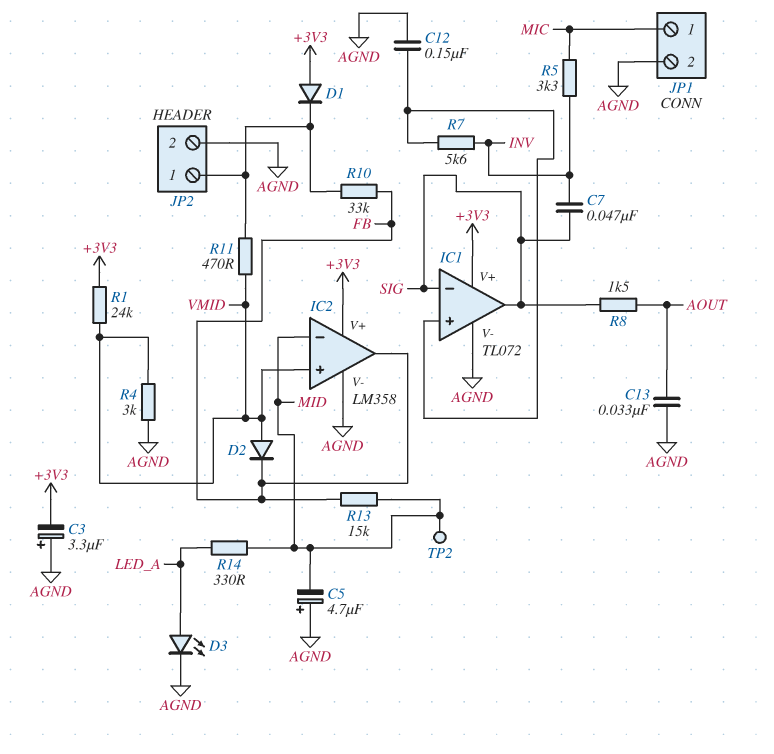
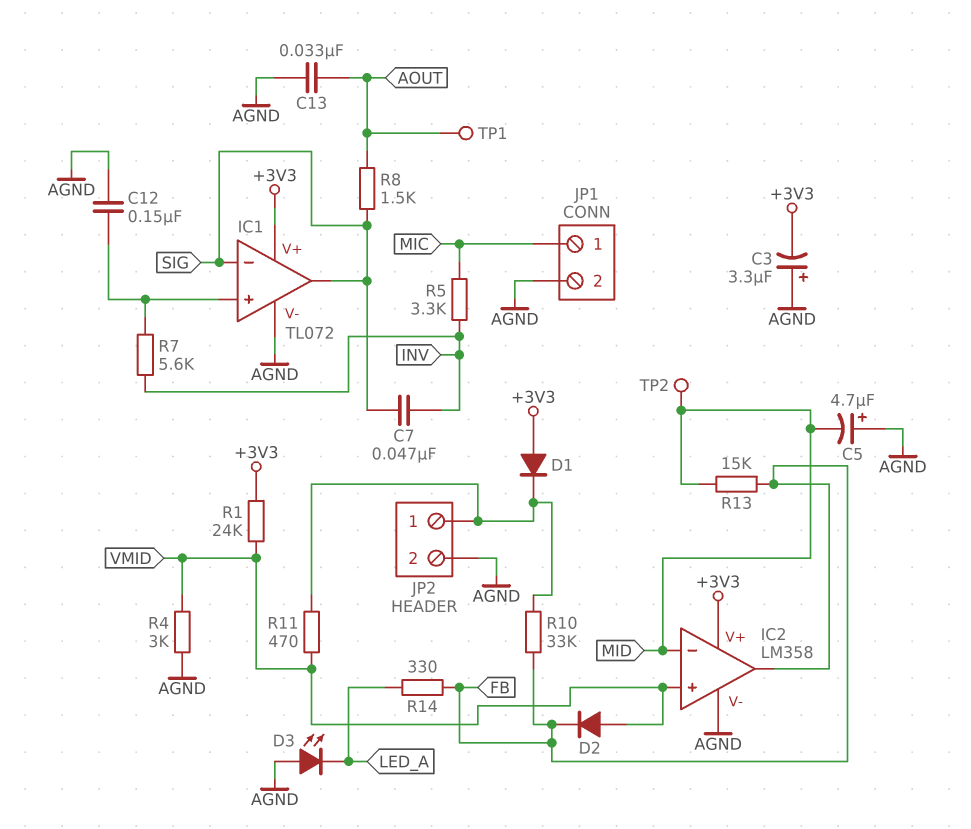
D3: LED (A LED_A, K AGND) -> LED (A AGND, K LED_A)
R14: 330 (LED_A, MID) -> 330 (FB, LED_A)
TP1: none -> test point (AOUT)

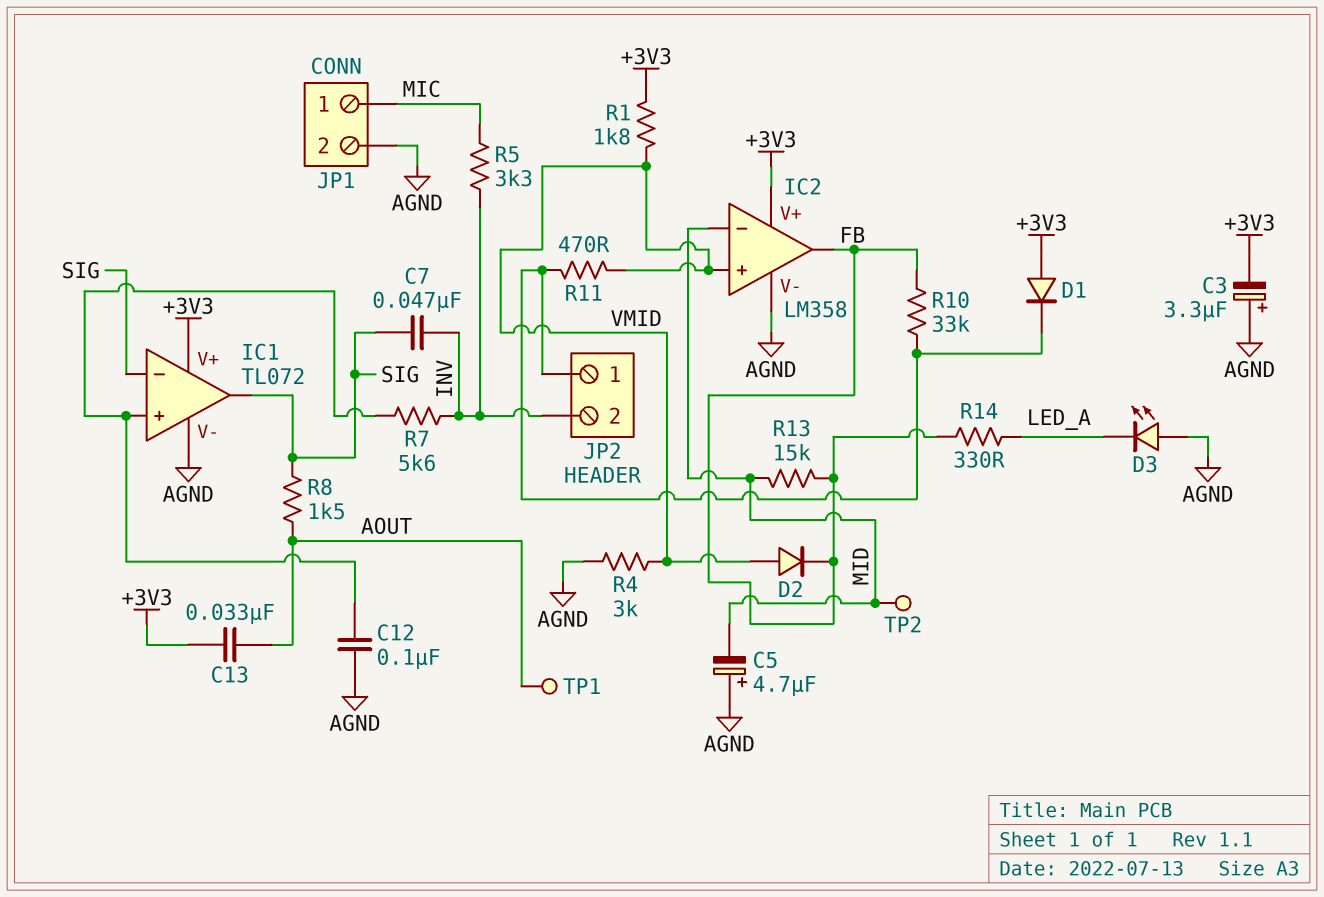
C12: 150nF (AGND, IC1/in+) -> 100nF (AGND, IC1/in+)
C13: 33nF (AGND, AOUT) -> 33nF (+3V3, AOUT)
JP2 pin 2: AGND -> INV
R1: 24k (+3V3, VMID) -> 1.8k (+3V3, VMID)

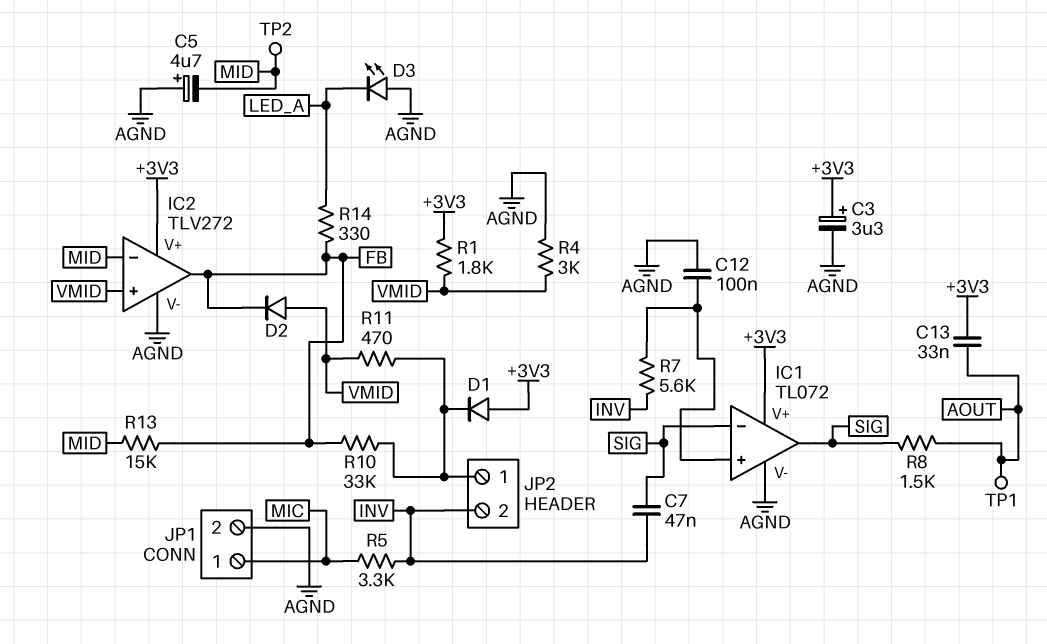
C3: 3.3uF (plus AGND, minus +3V3) -> 3.3uF (plus +3V3, minus AGND)
IC2: LM358 -> TLV272

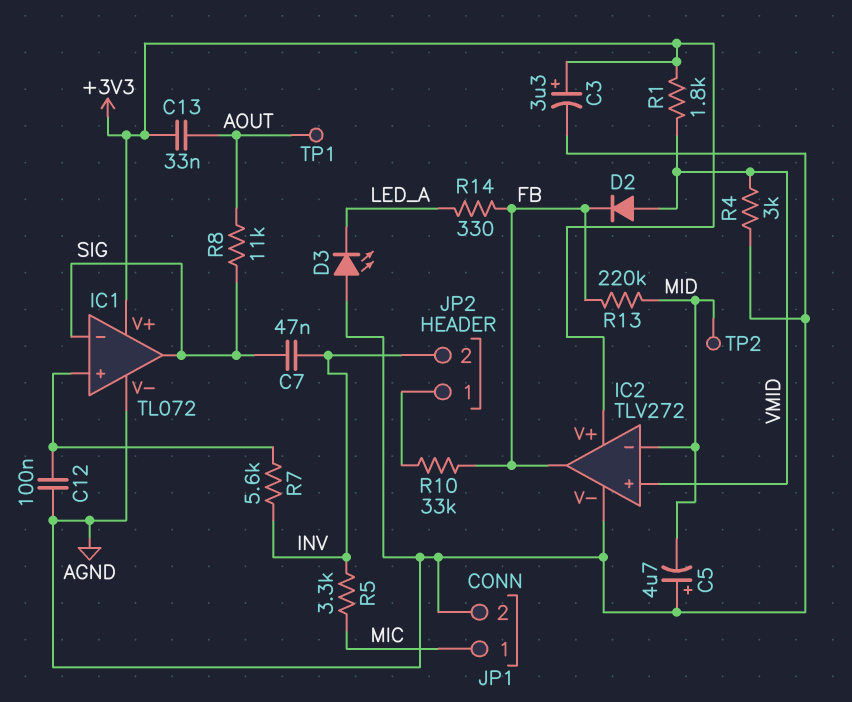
D1: diode (A +3V3, K JP2/1) -> none
R8: 1.5k (AOUT, SIG) -> 11k (AOUT, SIG)
R11: 470 (JP2/1, VMID) -> none
R13: 15k (FB, MID) -> 220k (FB, MID)

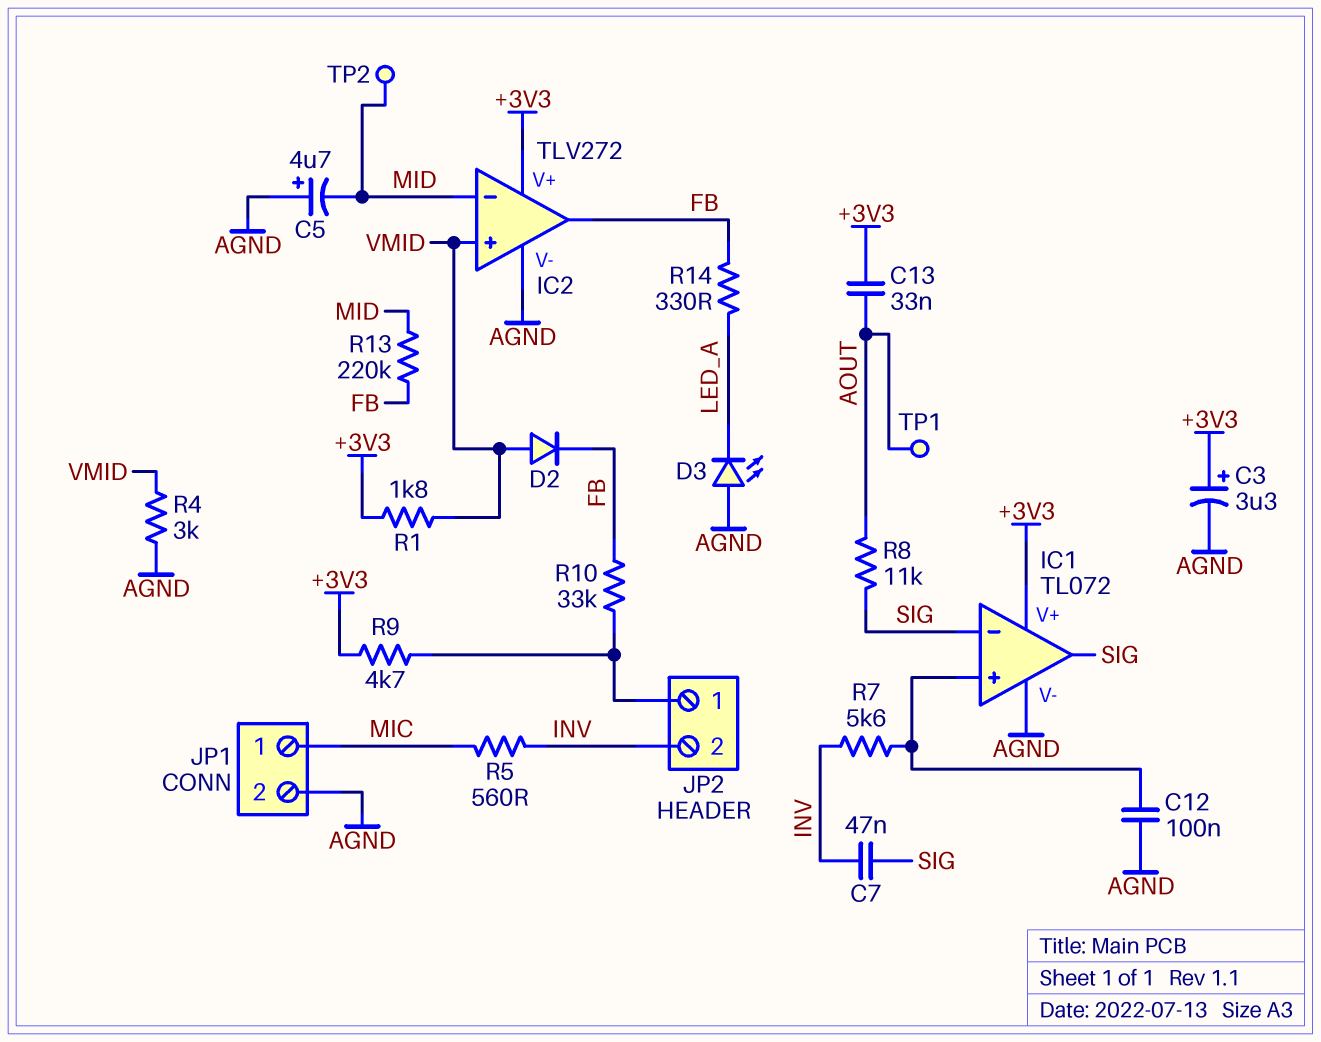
R5: 3.3k (INV, MIC) -> 560 (INV, MIC)
R9: none -> 4.7k (+3V3, JP2/1)

